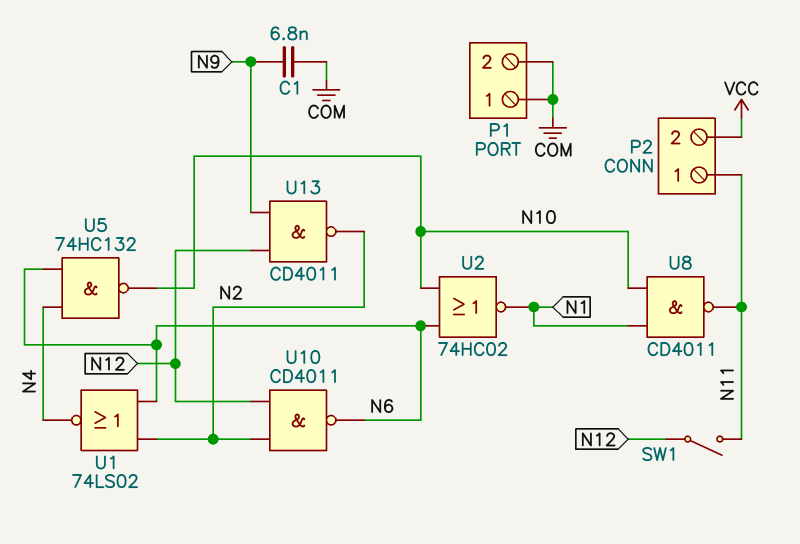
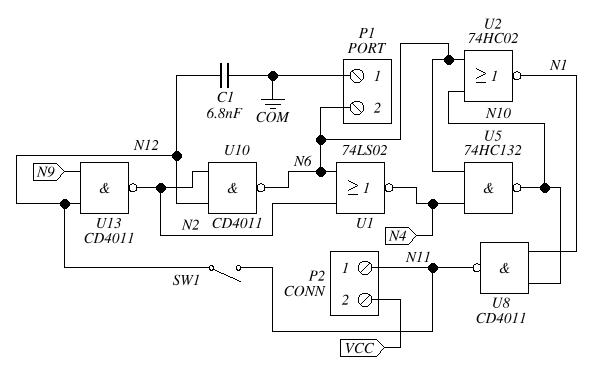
C1: 6.8nF (COM, N9) -> 6.8nF (COM, N12)
P1 pin 2: COM -> N6

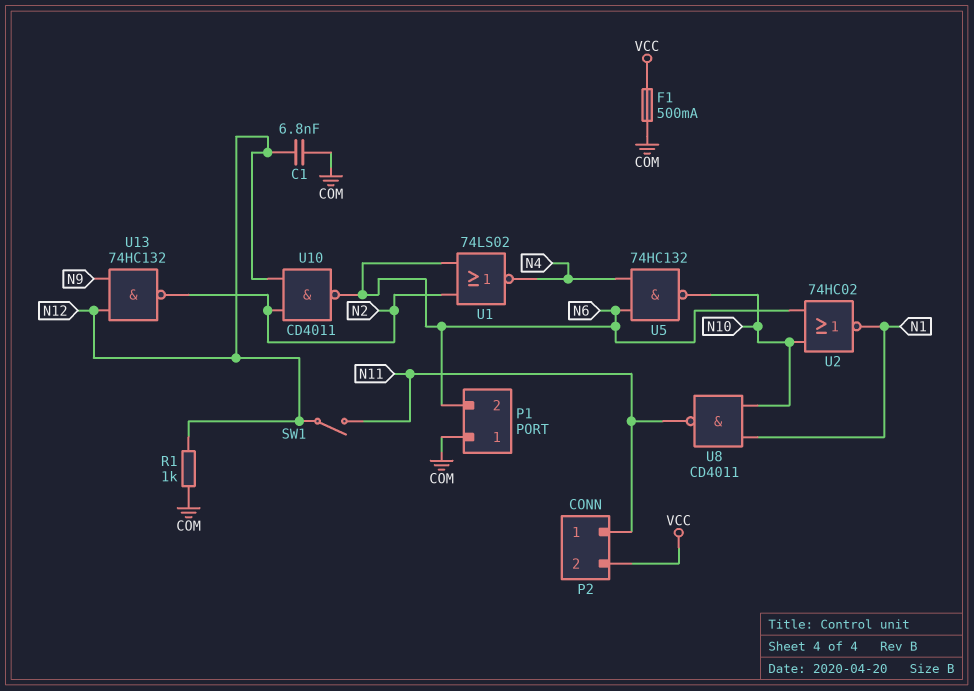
F1: none -> 500mA (COM, VCC)
R1: none -> 1k (COM, N12)
U13: NAND CD4011 (in N9, in N12, out N2) -> NAND 74HC132 (in N9, in N12, out N2)

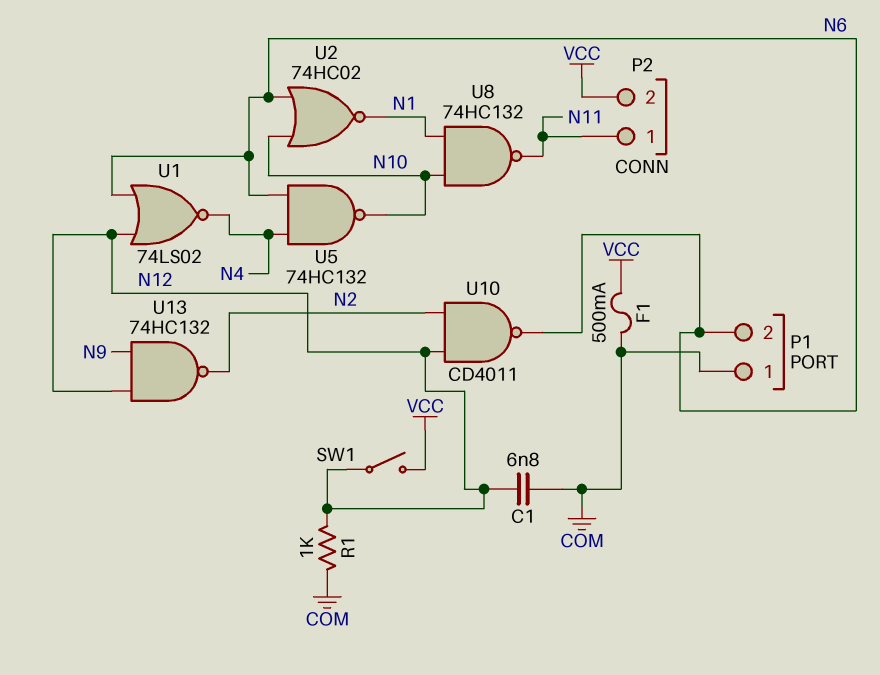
SW1: switch (N11, N12) -> switch (N12, VCC)
U1: NOR 74LS02 (in N2, in N6, out N4) -> NOR 74LS02 (in N6, in N12, out N4)
U8: NAND CD4011 (in N1, in N10, out N11) -> NAND 74HC132 (in N1, in N10, out N11)

